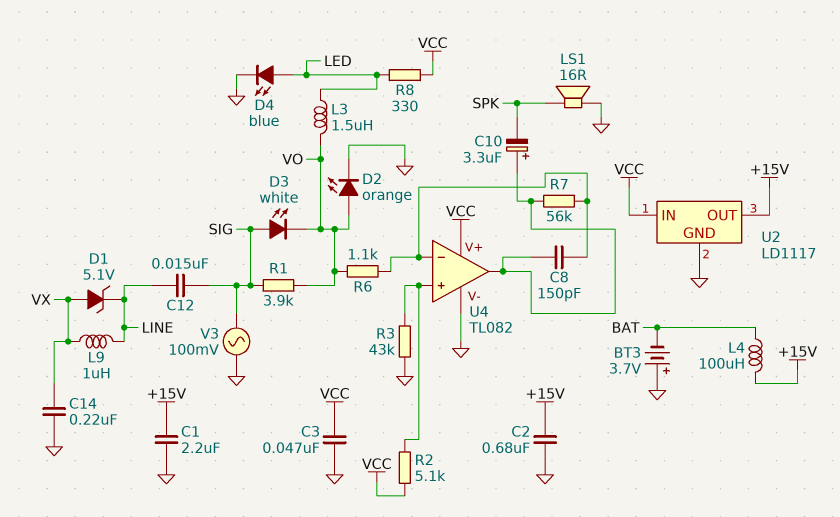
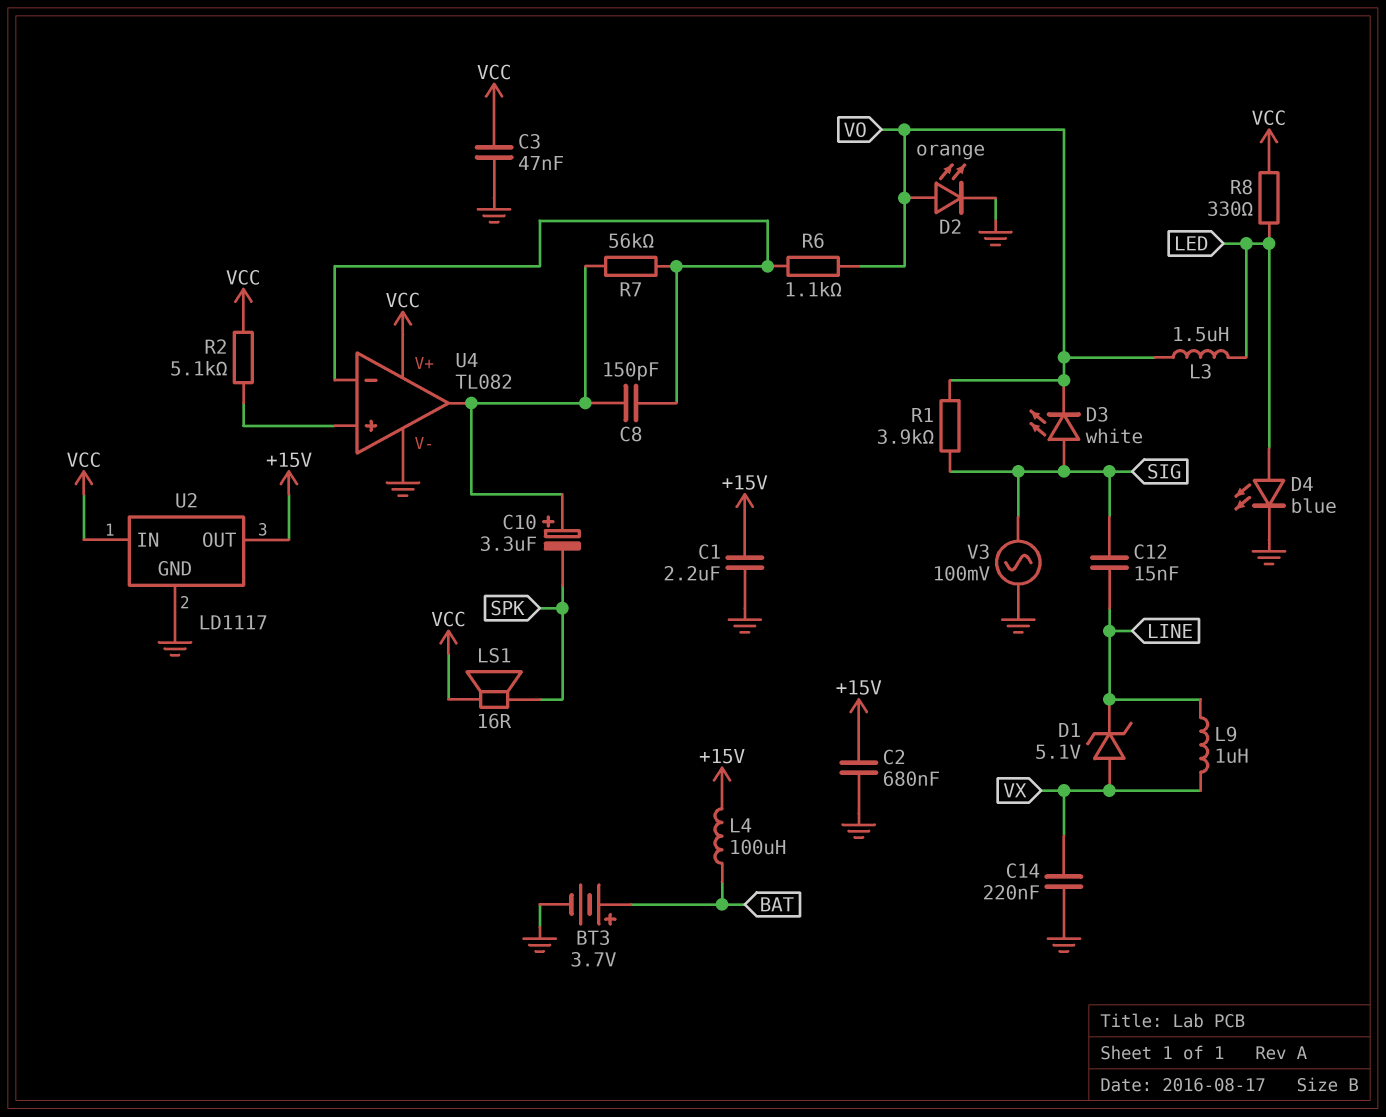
BT3: 3.7V (plus GND, minus BAT) -> 3.7V (plus BAT, minus GND)
LS1: speaker 16R (GND, SPK) -> speaker 16R (SPK, VCC)
R3: 43k (GND, U4/in+) -> none

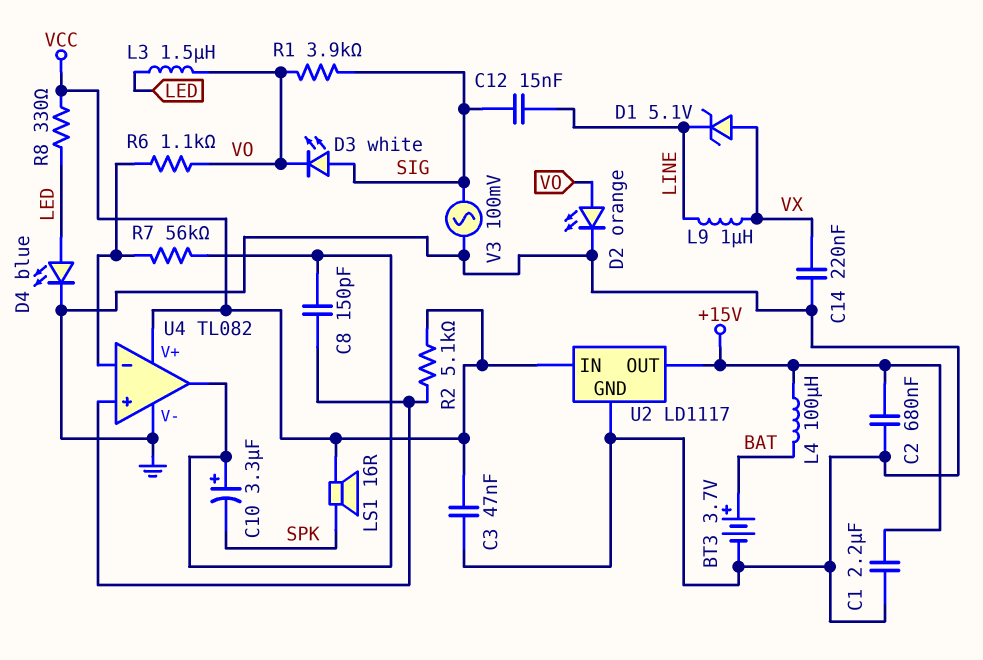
C8: 150pF (U4/in-, U4/out) -> 150pF (U4/in+, U4/out)

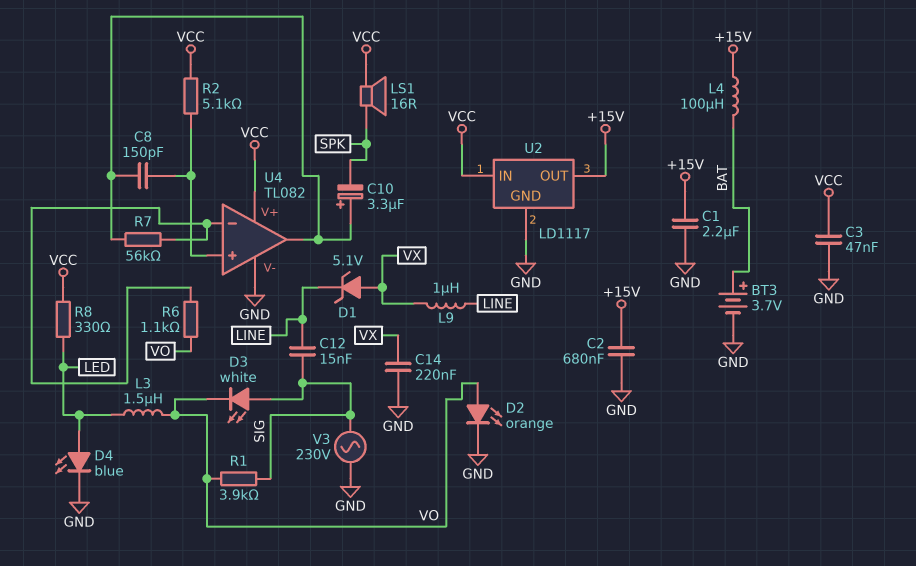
V3: AC 100mV (GND, SIG) -> AC 230V (GND, SIG)

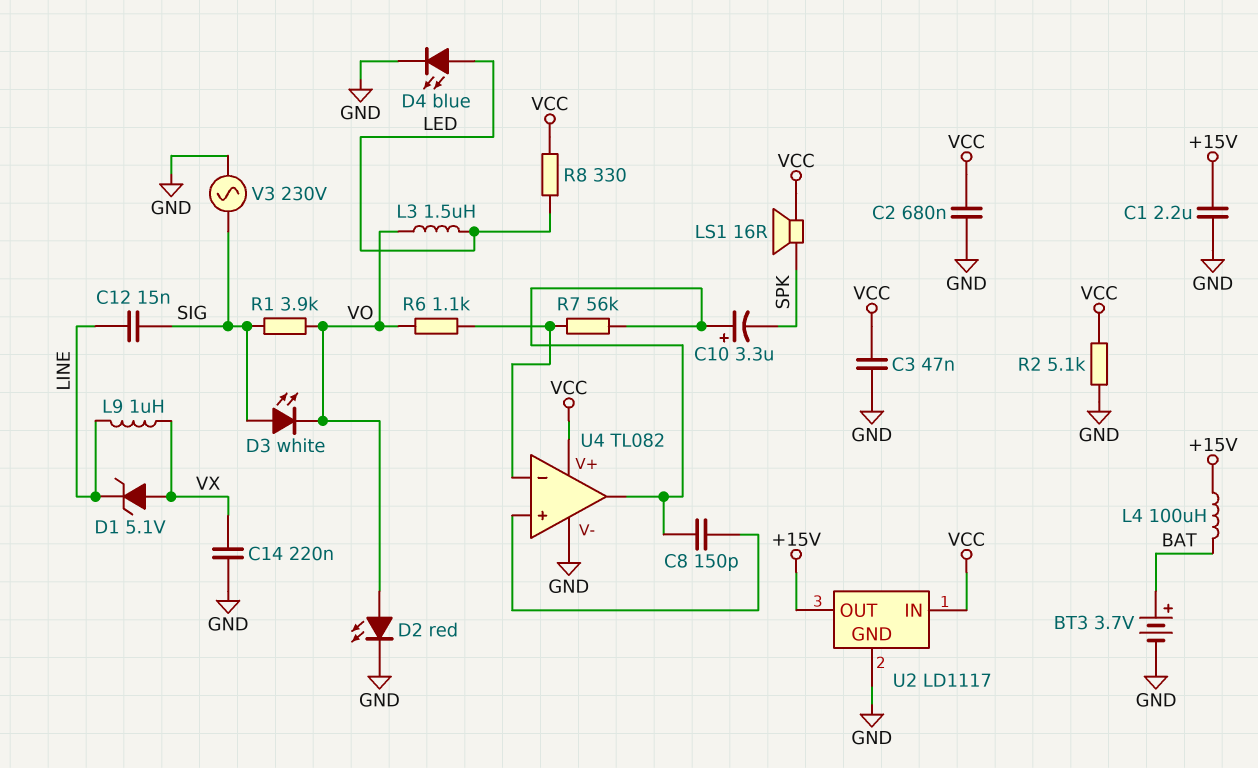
C2: 680nF (+15V, GND) -> 680nF (GND, VCC)
D2: LED orange (A VO, K GND) -> LED red (A VO, K GND)
R2: 5.1k (U4/in+, VCC) -> 5.1k (GND, VCC)

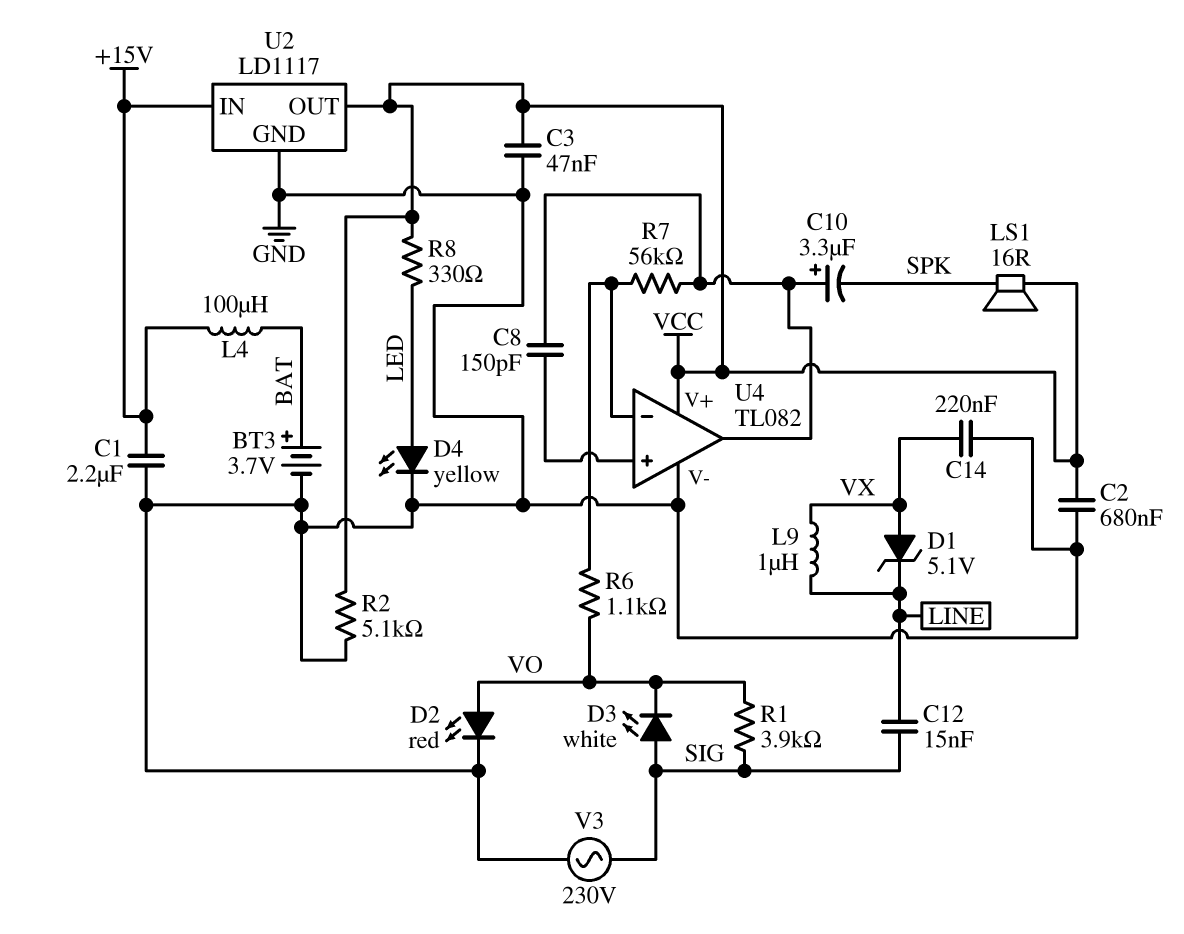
D4: LED blue (A LED, K GND) -> LED yellow (A LED, K GND)
L3: 1.5uH (LED, VO) -> none
U2 pin IN: VCC -> +15V
U2 pin OUT: +15V -> VCC

